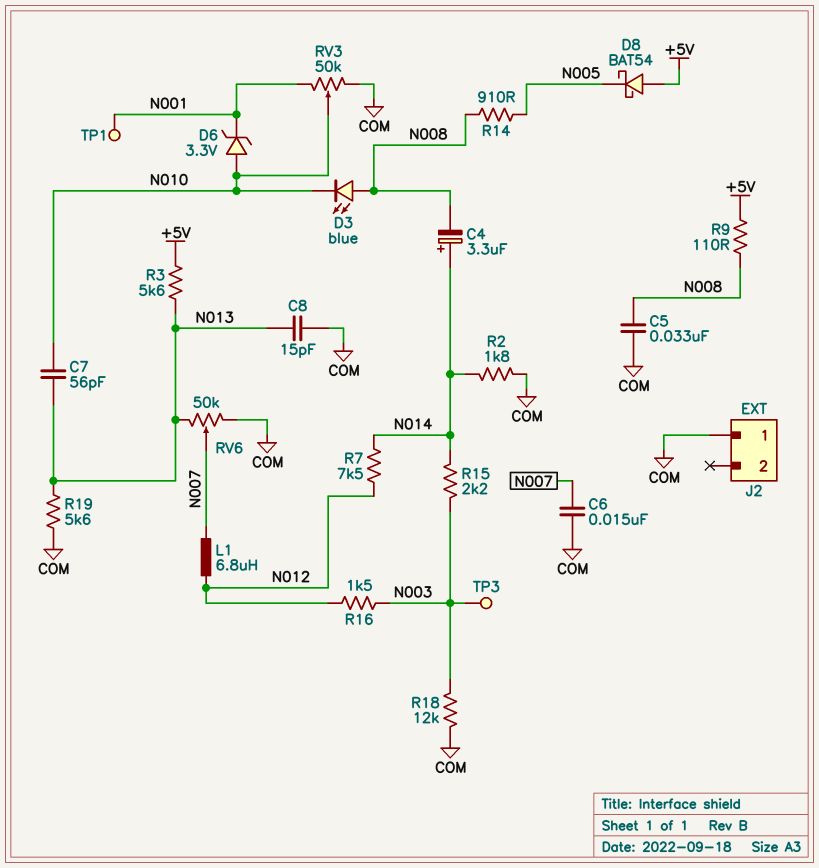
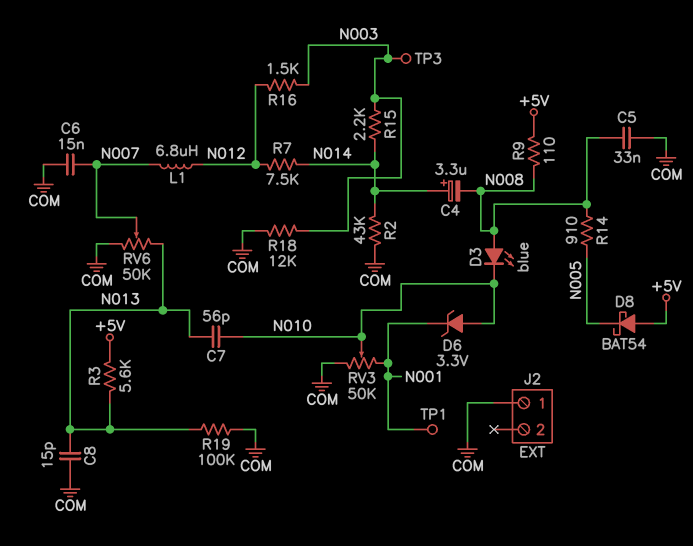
R2: 1.8k (COM, N014) -> 43k (COM, N014)
R19: 5.6k (COM, N013) -> 100k (COM, N013)

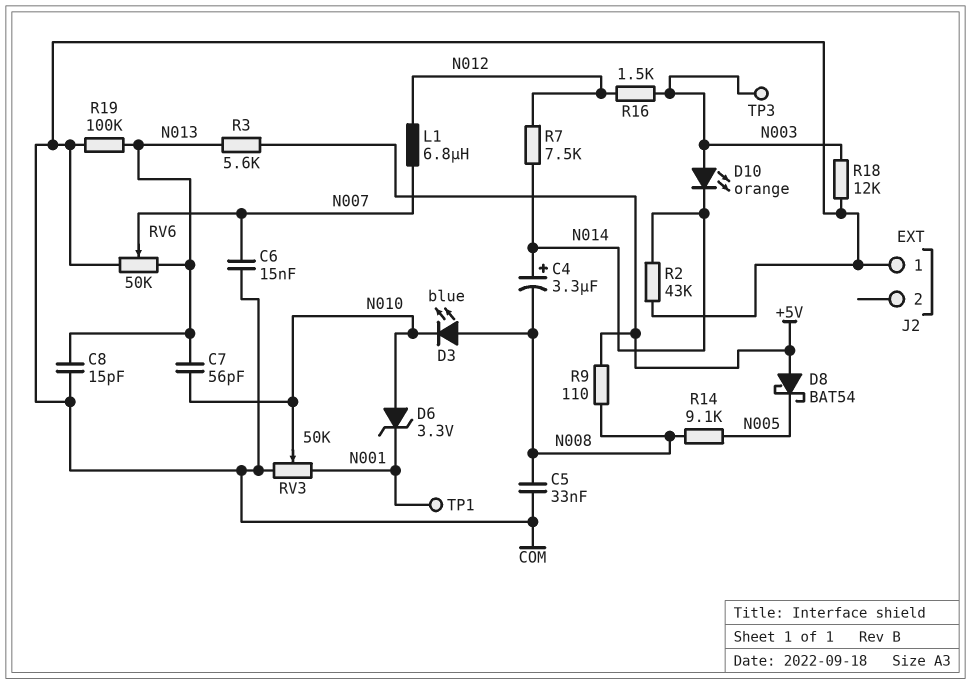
D10: none -> LED orange (A N003, K N014)
R14: 910 (N005, N008) -> 9.1k (N005, N008)
R15: 2.2k (N003, N014) -> none

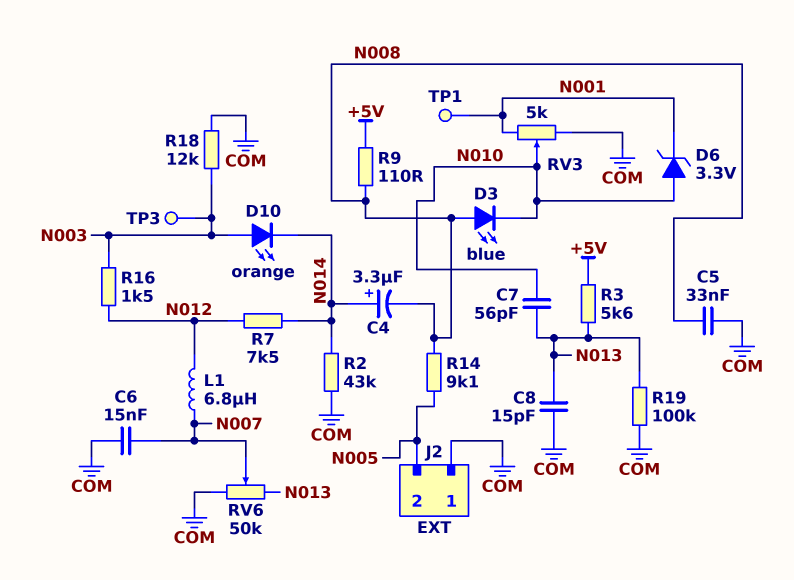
D8: schottky BAT54 (A +5V, K N005) -> none
J2 pin 2: none -> N005
RV3: 50k (COM, N001, wiper N010) -> 5k (COM, N001, wiper N010)

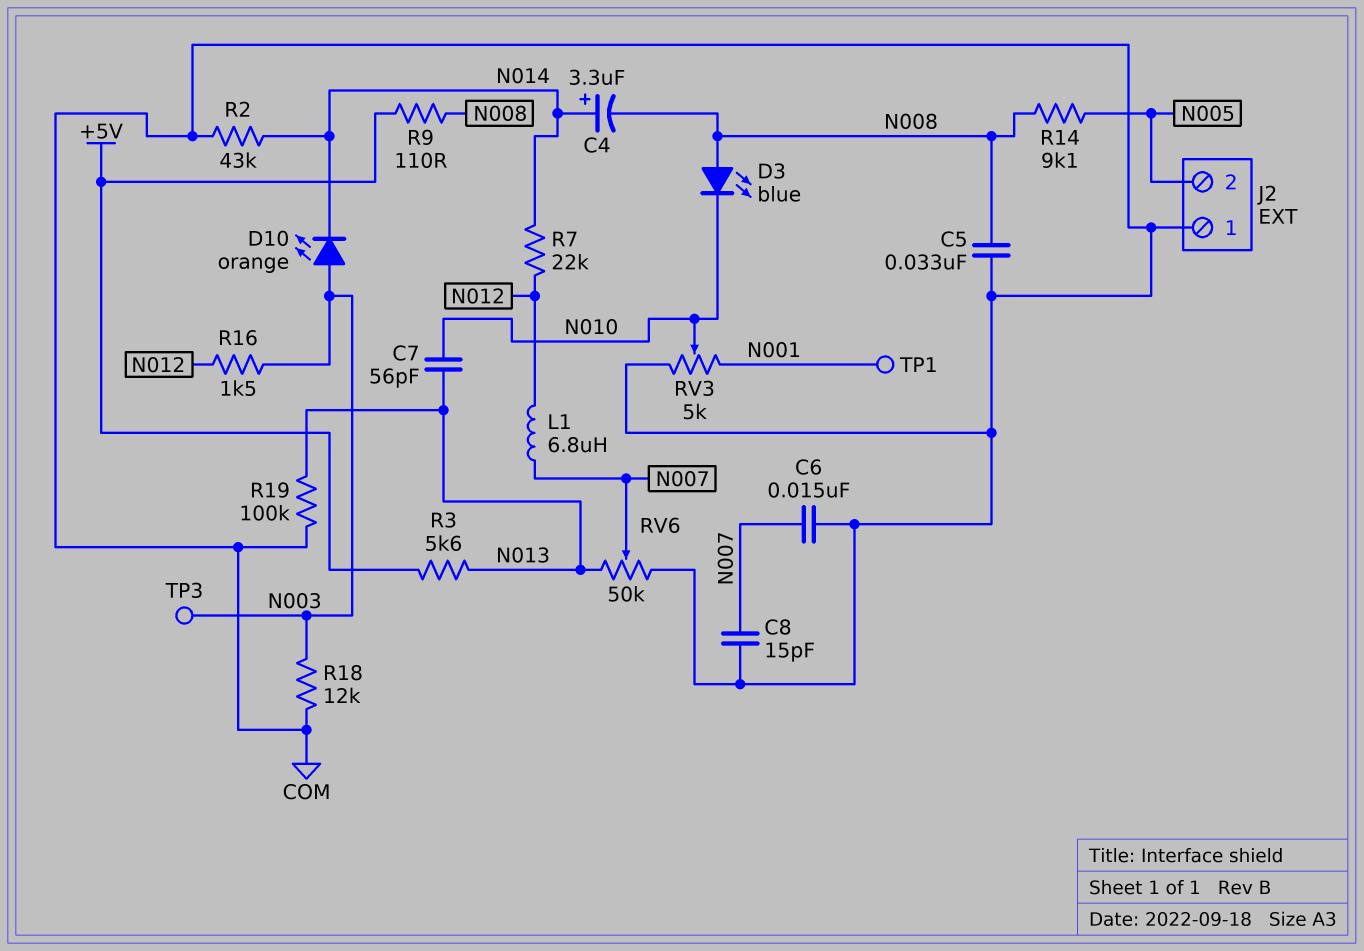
C8: 15pF (COM, N013) -> 15pF (COM, N007)
D6: zener 3.3V (A N010, K N001) -> none
R7: 7.5k (N012, N014) -> 22k (N012, N014)

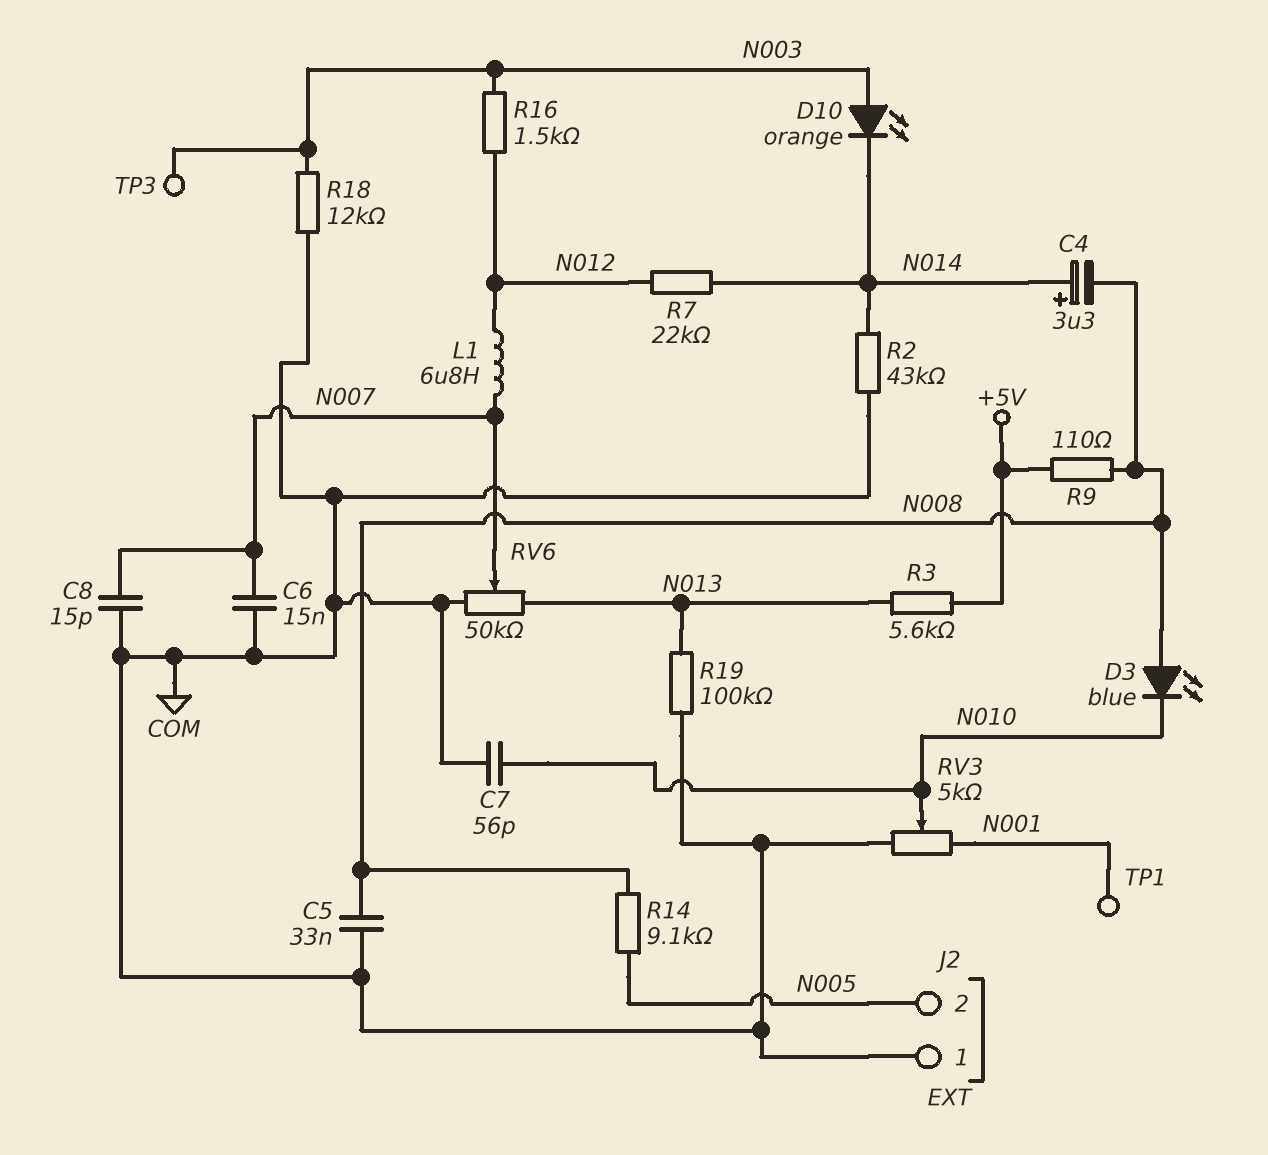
C7: 56pF (N010, N013) -> 56pF (COM, N010)

